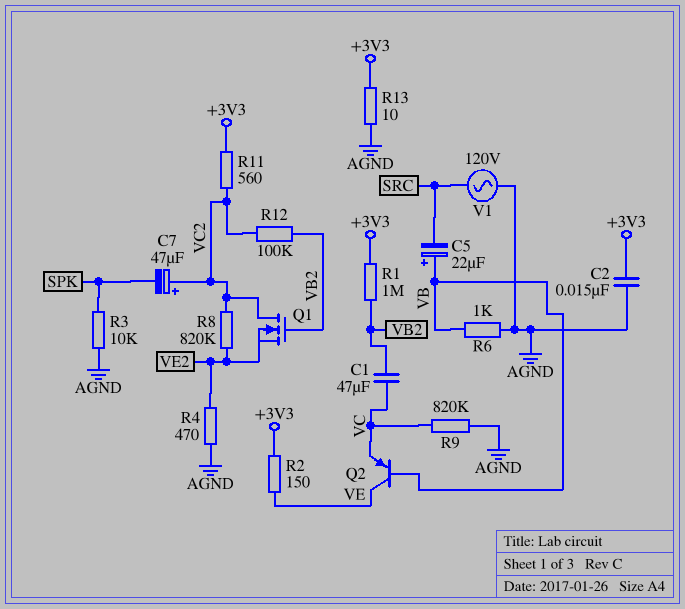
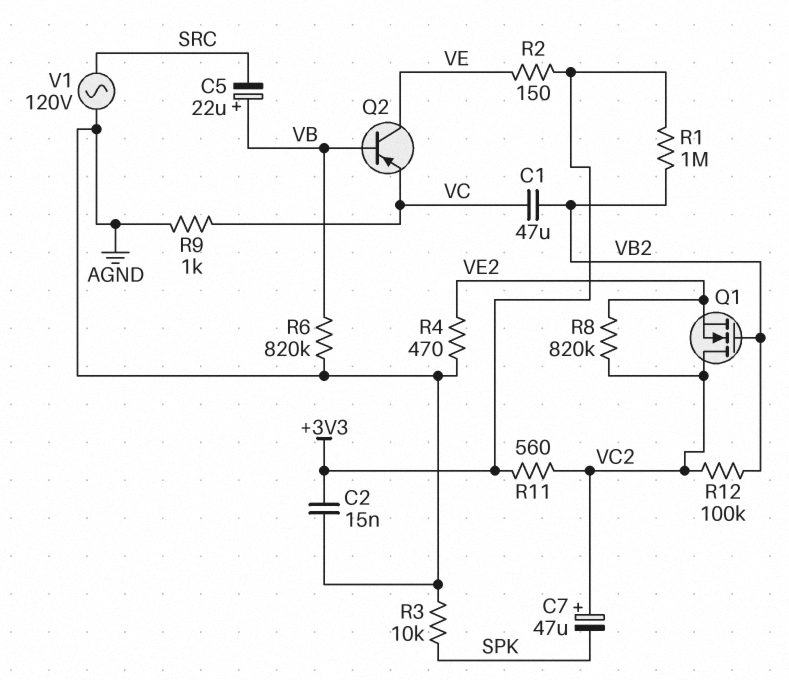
R6: 1k (AGND, VB) -> 820k (AGND, VB)
R9: 820k (AGND, VC) -> 1k (AGND, VC)
R13: 10 (+3V3, AGND) -> none

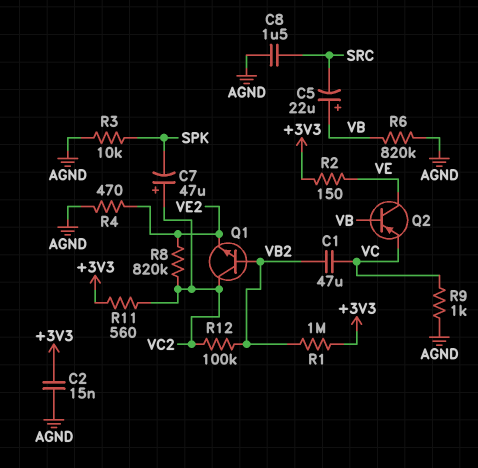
C8: none -> 1.5uF (AGND, SRC)
Q1: NMOS (G VB2, D VC2, S VE2) -> NPN (B VB2, C VC2, E VE2)
V1: AC 120V (AGND, SRC) -> none

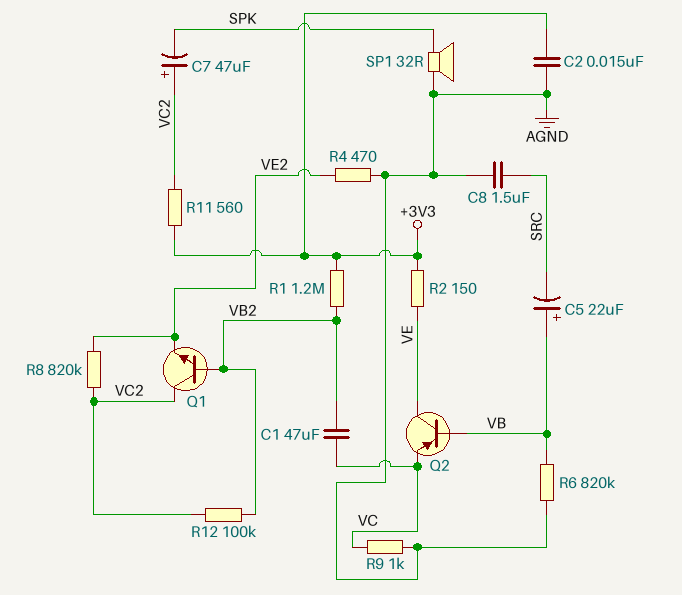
R1: 1M (+3V3, VB2) -> 1.2M (+3V3, VB2)
R3: 10k (AGND, SPK) -> none
SP1: none -> speaker 32R (AGND, SPK)

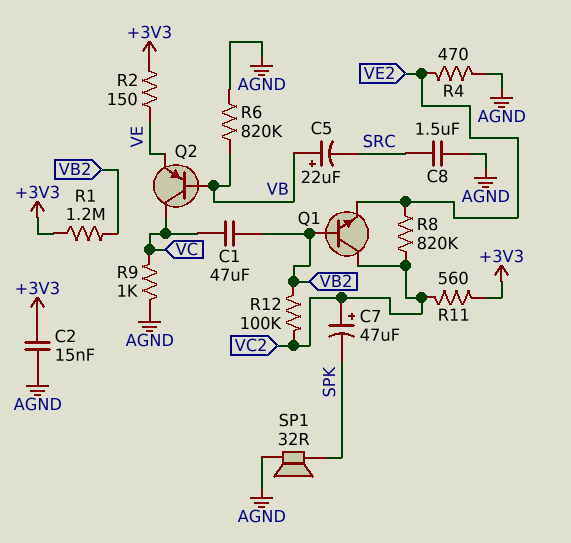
Q2: PNP (B VB, C VE, E VC) -> PNP (B VB, C VC, E VE)

